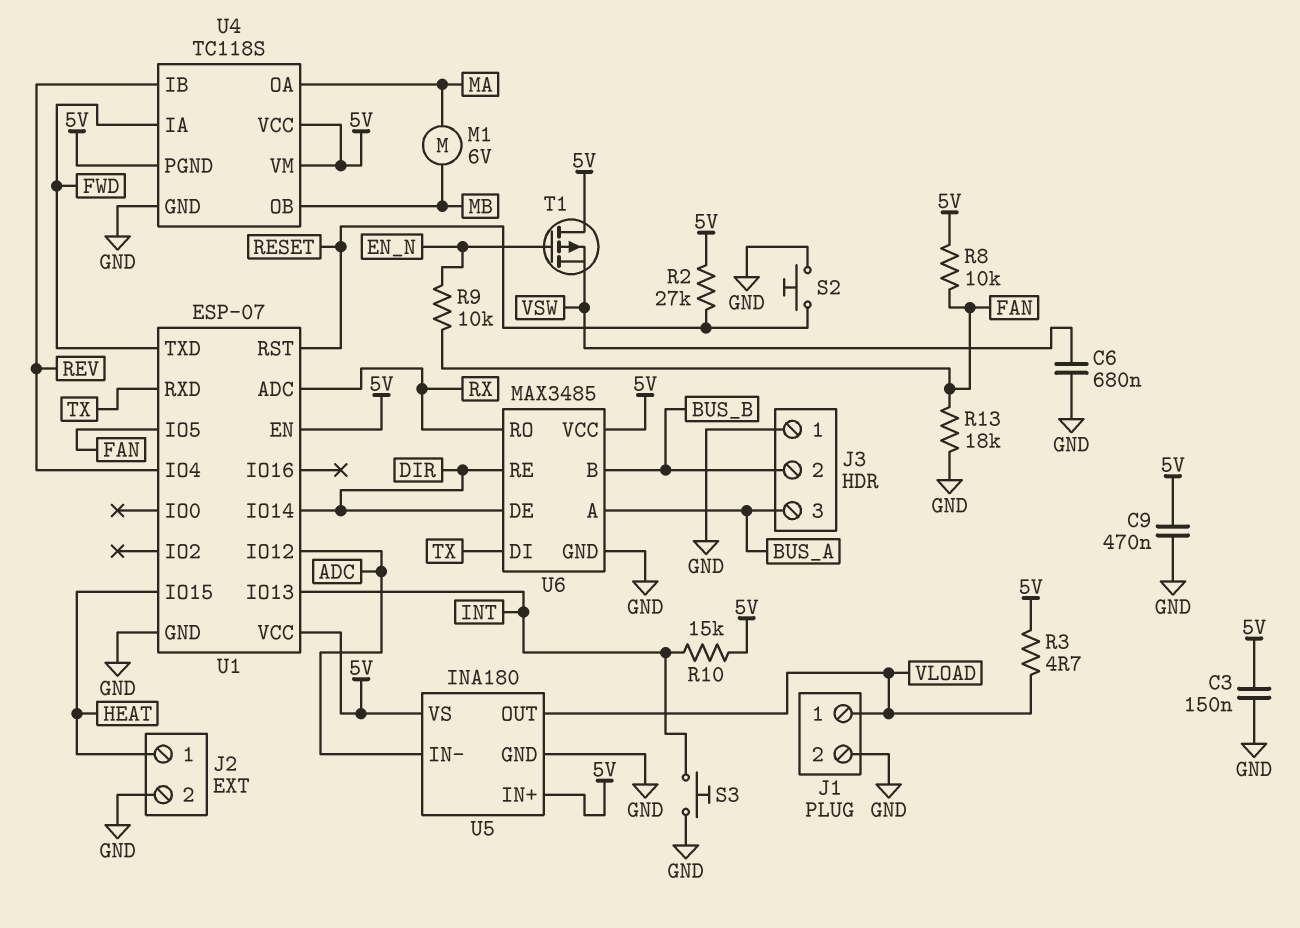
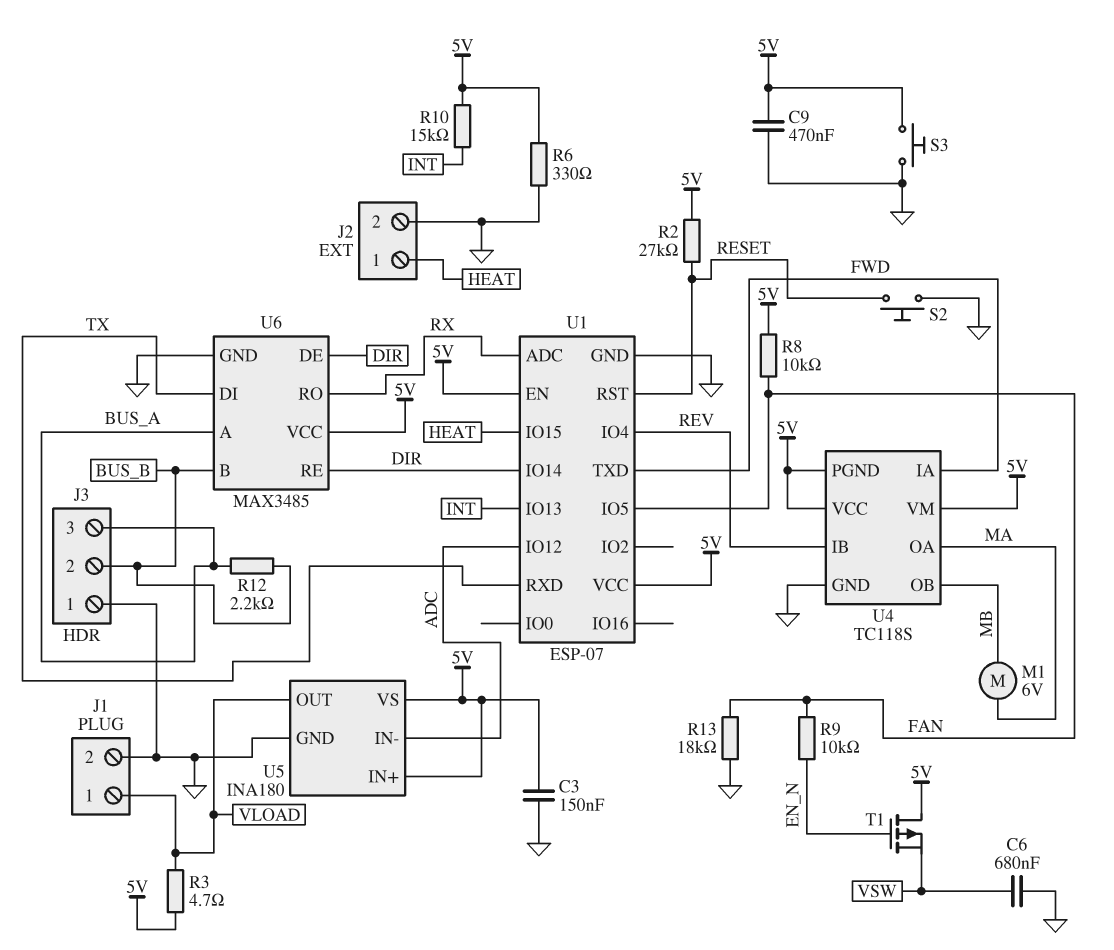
R6: none -> 330 (5V, GND)
R12: none -> 2.2k (BUS_A, BUS_B)
S3: button (GND, INT) -> button (5V, GND)

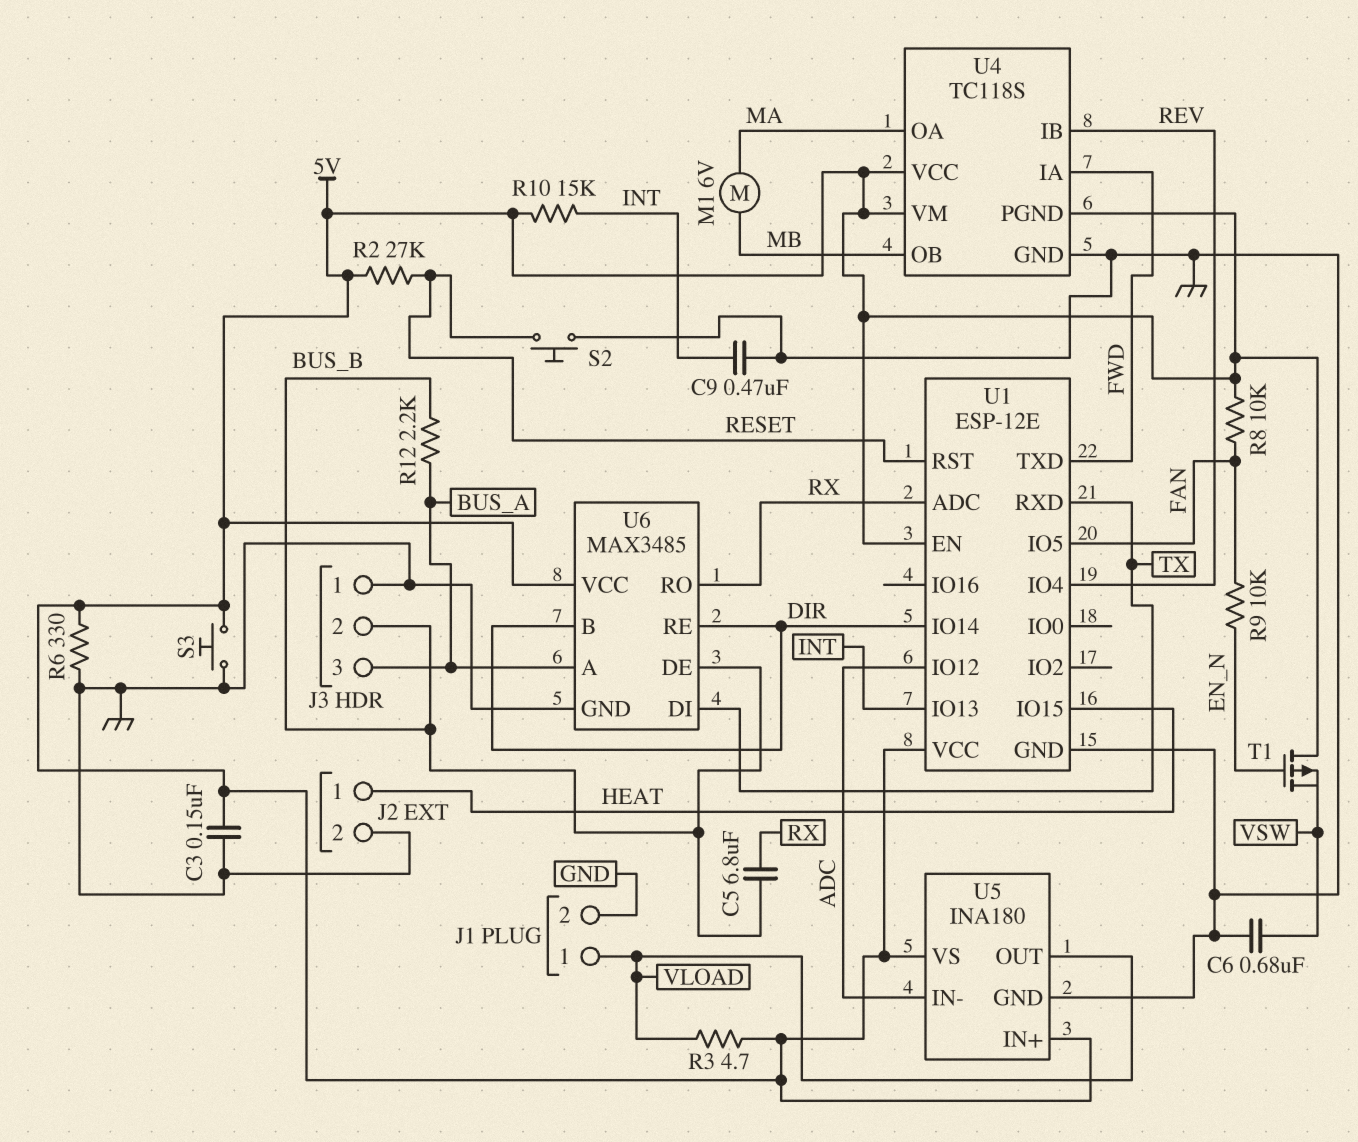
C5: none -> 6.8uF (BUS_B, RX)
C9: 470nF (5V, GND) -> 470nF (GND, INT)
R13: 18k (FAN, GND) -> none
U1: ESP-07 -> ESP-12E
U6 pin B: BUS_B -> DIR
U6 pin DE: DIR -> BUS_B

